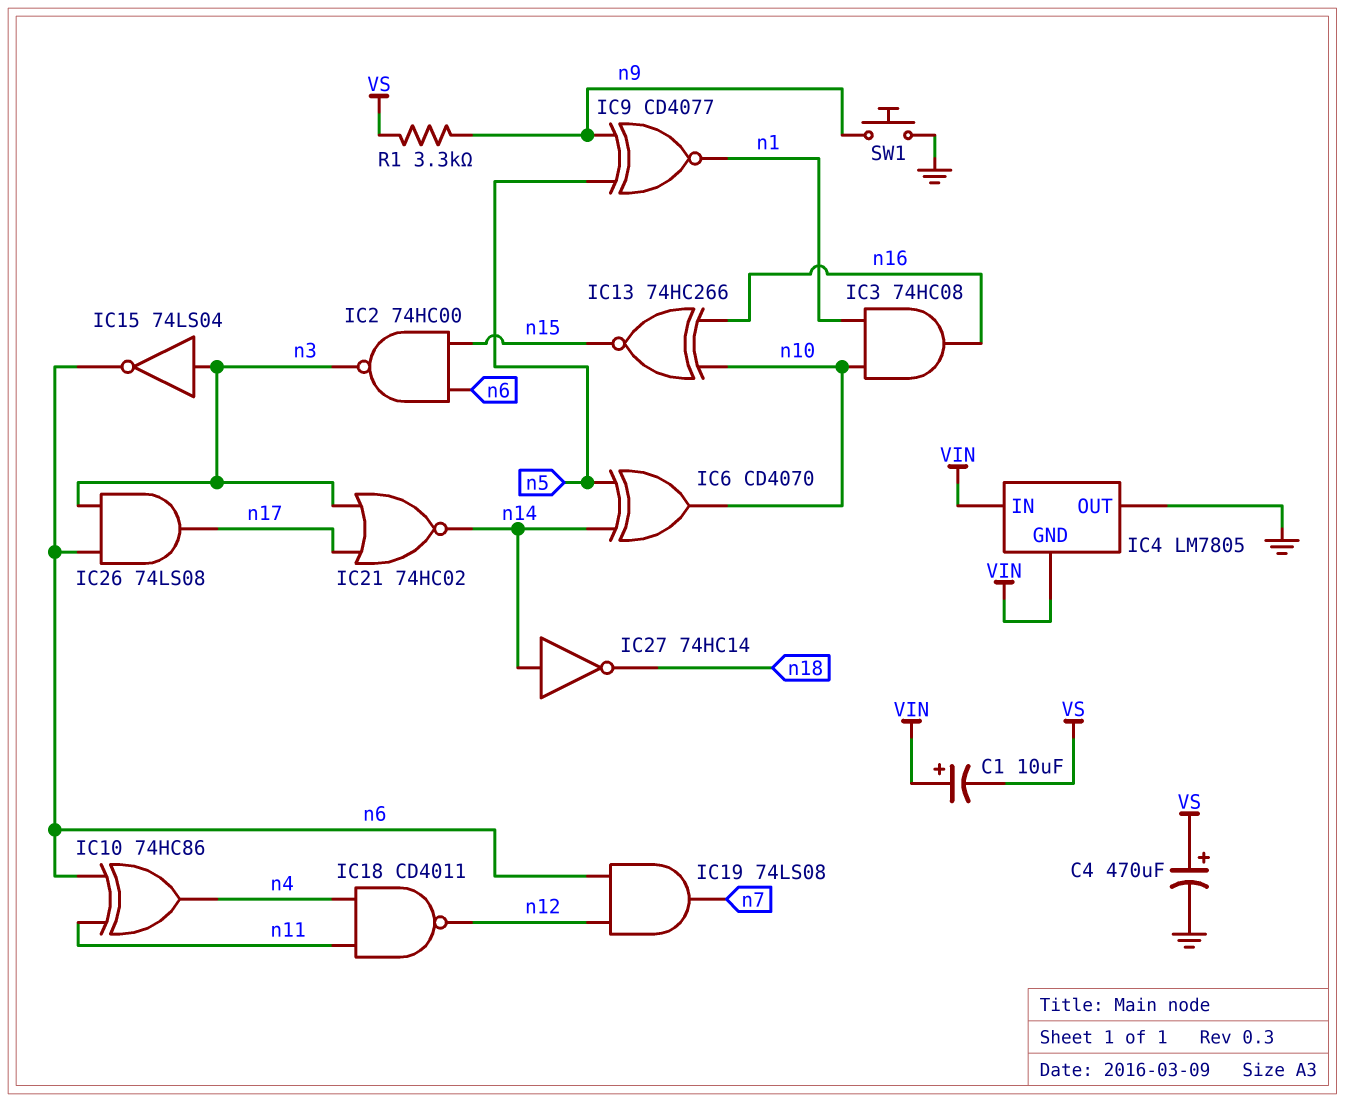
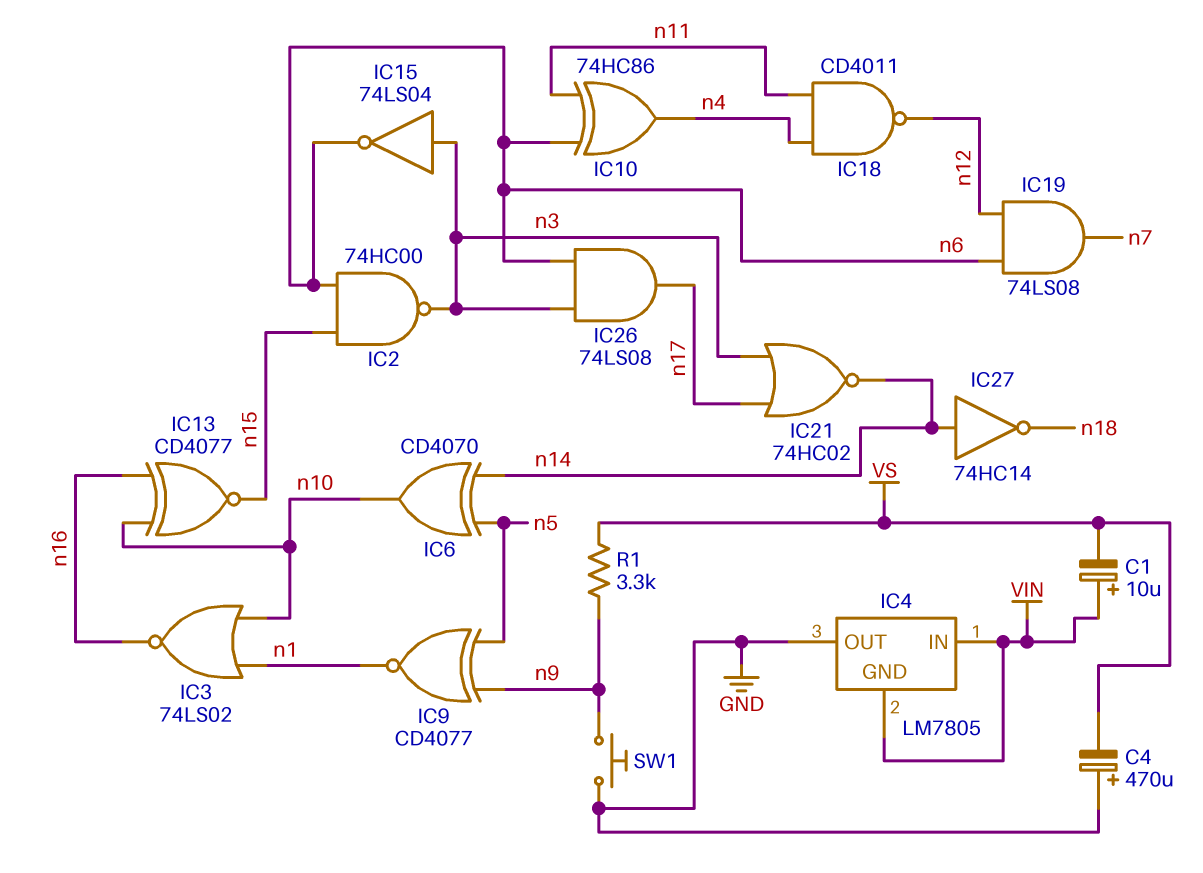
C4: 470uF (plus VS, minus GND) -> 470uF (plus GND, minus VS)
IC3: AND 74HC08 (in n1, in n10, out n16) -> NOR 74LS02 (in n1, in n10, out n16)
IC13: XNOR 74HC266 (in n10, in n16, out n15) -> XNOR CD4077 (in n10, in n16, out n15)

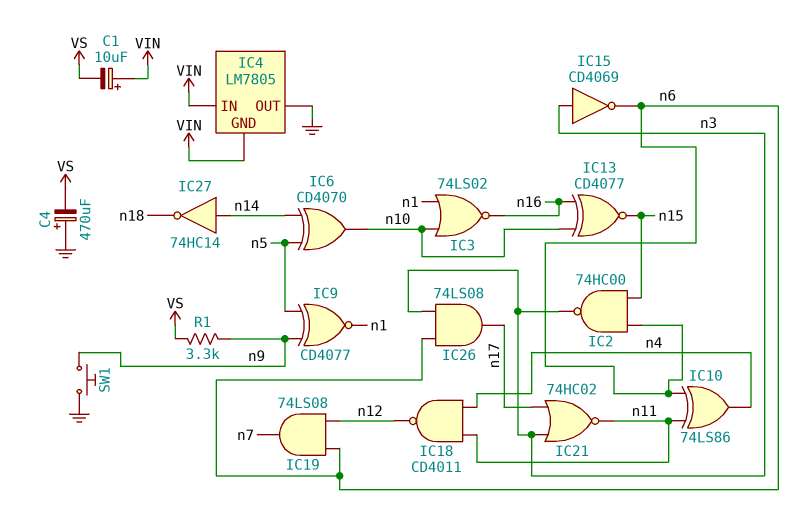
IC10: XOR 74HC86 (in n6, in n11, out n4) -> XOR 74LS86 (in n6, in n11, out n4)
IC15: NOT 74LS04 (in n3, out n6) -> NOT CD4069 (in n3, out n6)
IC21: NOR 74HC02 (in n3, in n17, out n14) -> NOR 74HC02 (in n3, in n17, out n11)

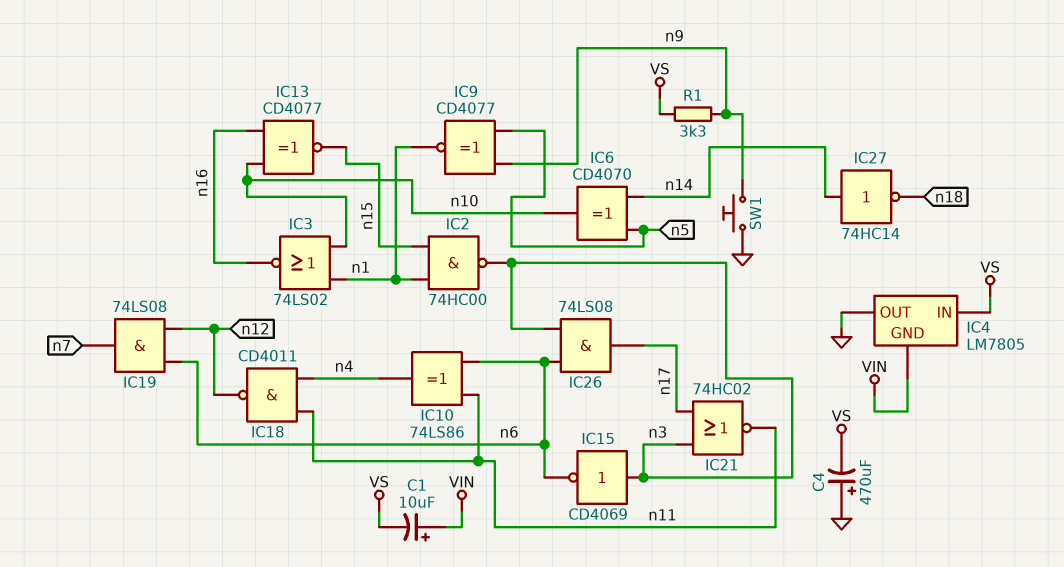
IC2: NAND 74HC00 (in n6, in n15, out n3) -> NAND 74HC00 (in n1, in n15, out n3)
IC4 pin IN: VIN -> VS

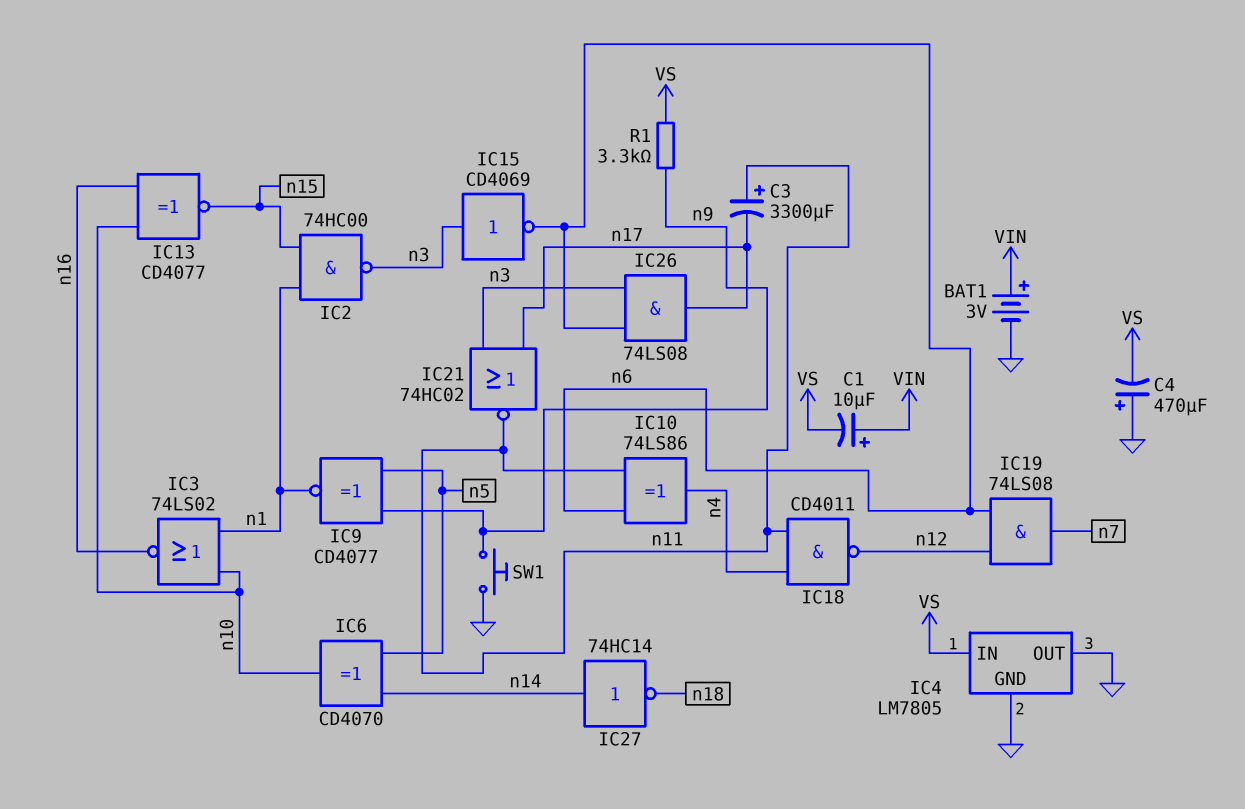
BAT1: none -> 3V (plus VIN, minus GND)
C3: none -> 3300uF (plus n11, minus n17)
IC4 pin GND: VIN -> GND

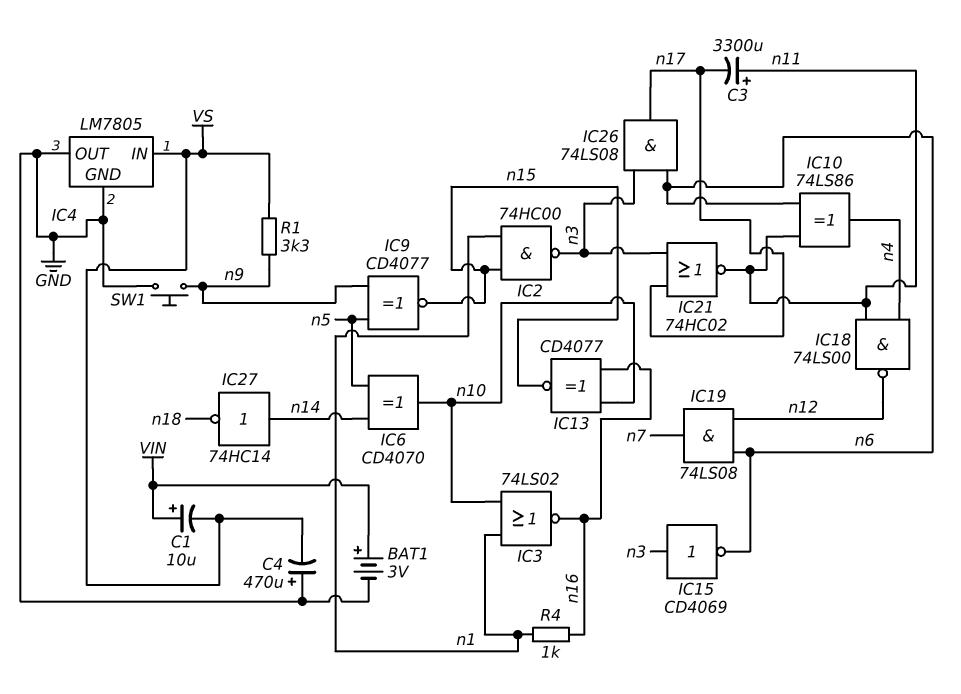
IC9: XNOR CD4077 (in n5, in n9, out n1) -> XNOR CD4077 (in n5, in n9, out n15)
IC18: NAND CD4011 (in n4, in n11, out n12) -> NAND 74LS00 (in n4, in n11, out n12)
R4: none -> 1k (n1, n16)

